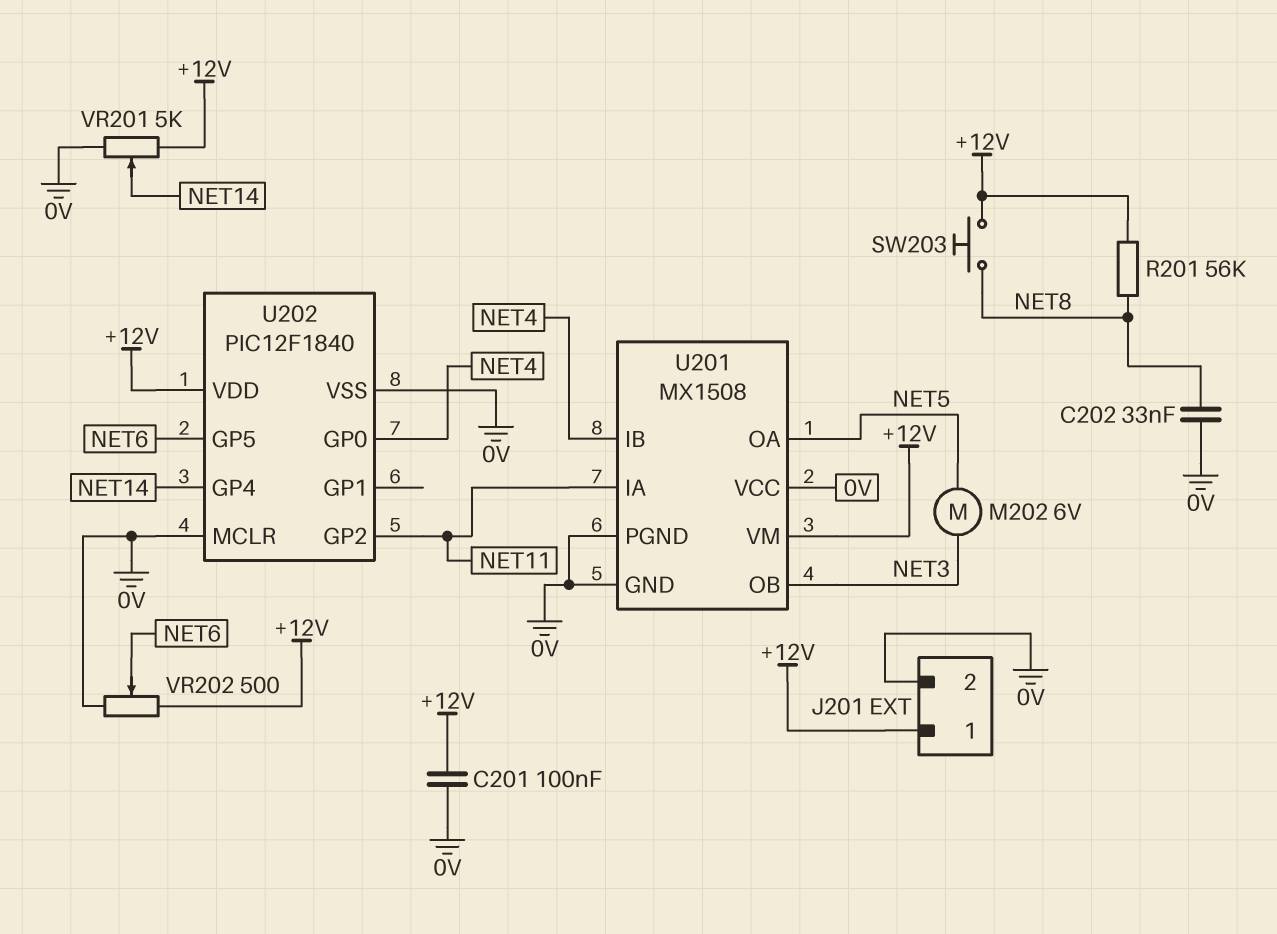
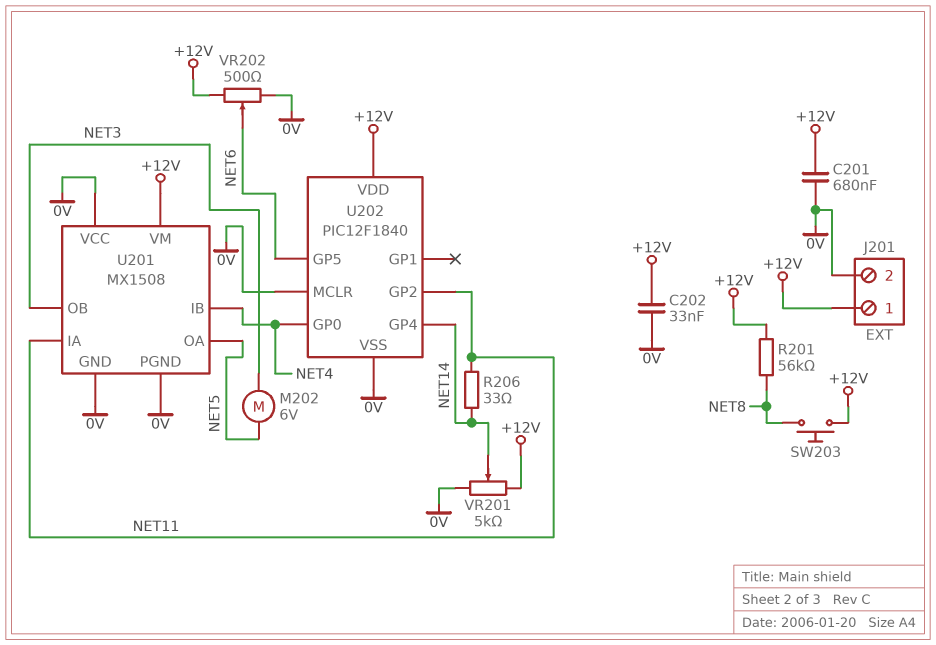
C201: 100nF (+12V, 0V) -> 680nF (+12V, 0V)
C202: 33nF (0V, NET8) -> 33nF (+12V, 0V)
R206: none -> 33 (NET11, NET14)

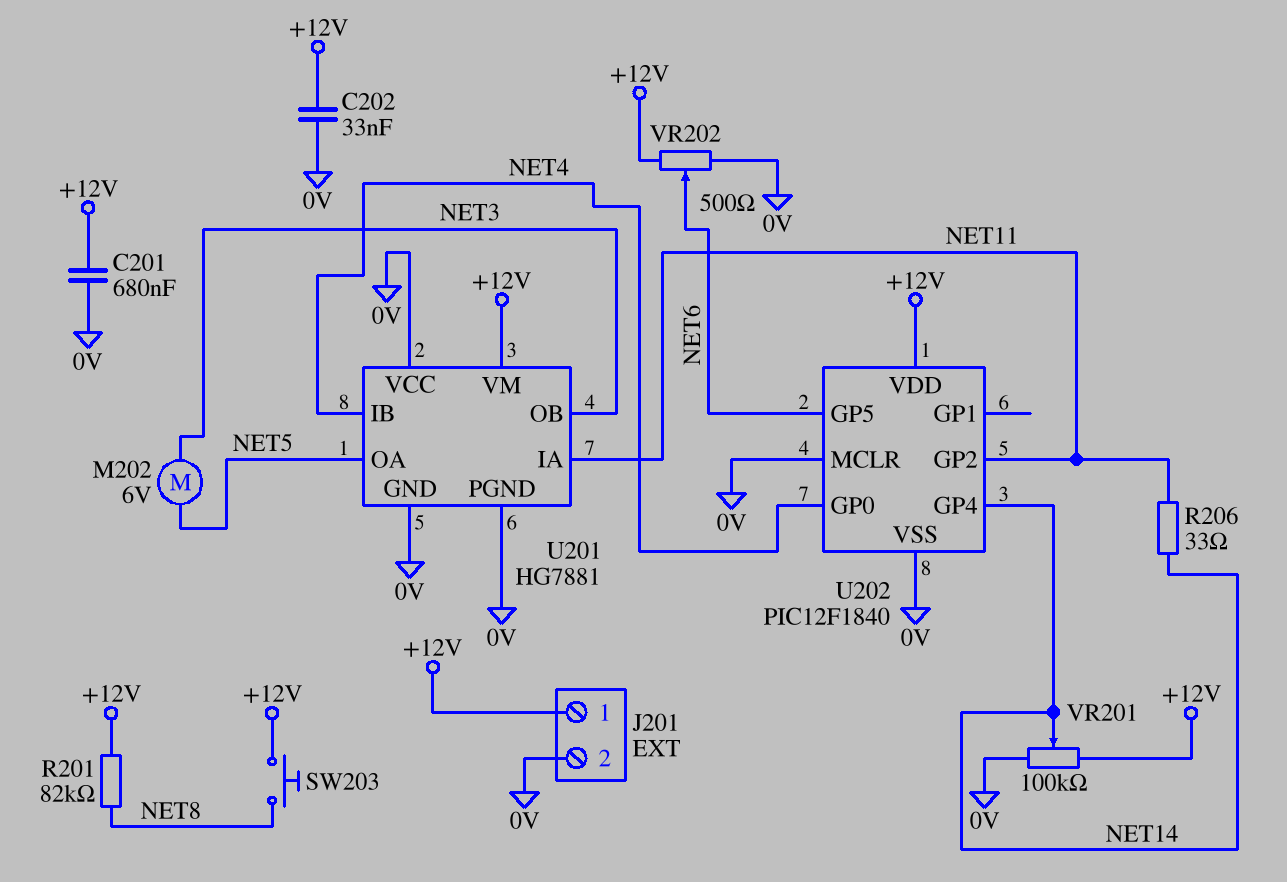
R201: 56k (+12V, NET8) -> 82k (+12V, NET8)
U201: MX1508 -> HG7881
VR201: 5k (+12V, 0V, wiper NET14) -> 100k (+12V, 0V, wiper NET14)

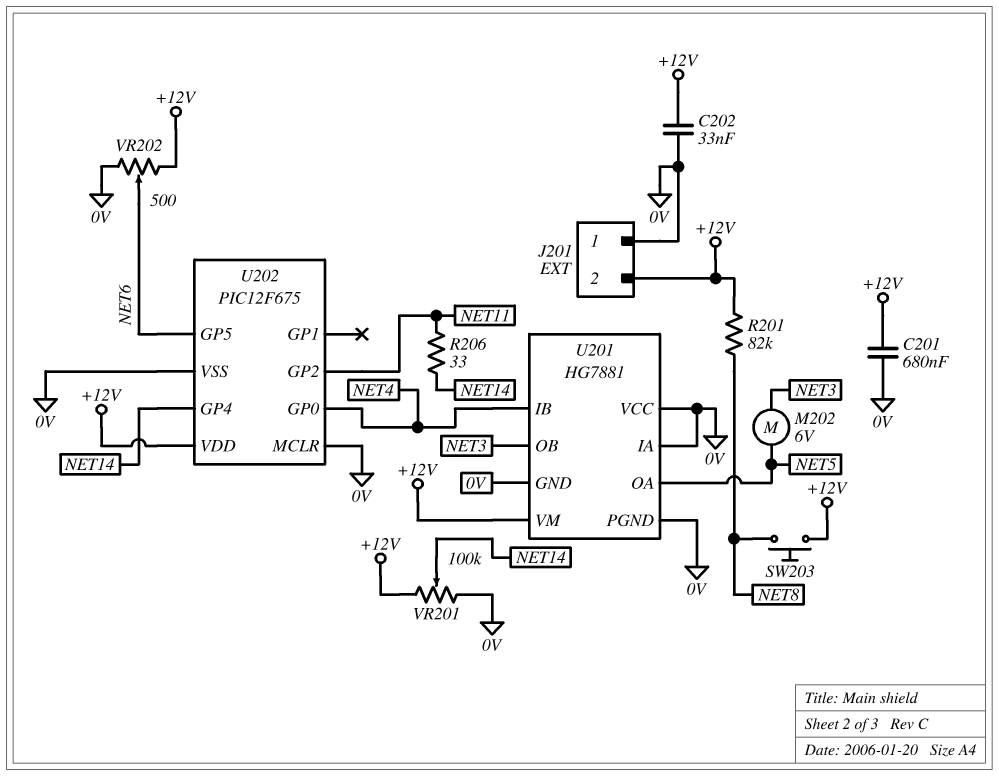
J201 pin 1: +12V -> 0V
J201 pin 2: 0V -> +12V
U201 pin IA: NET11 -> 0V
U202: PIC12F1840 -> PIC12F675

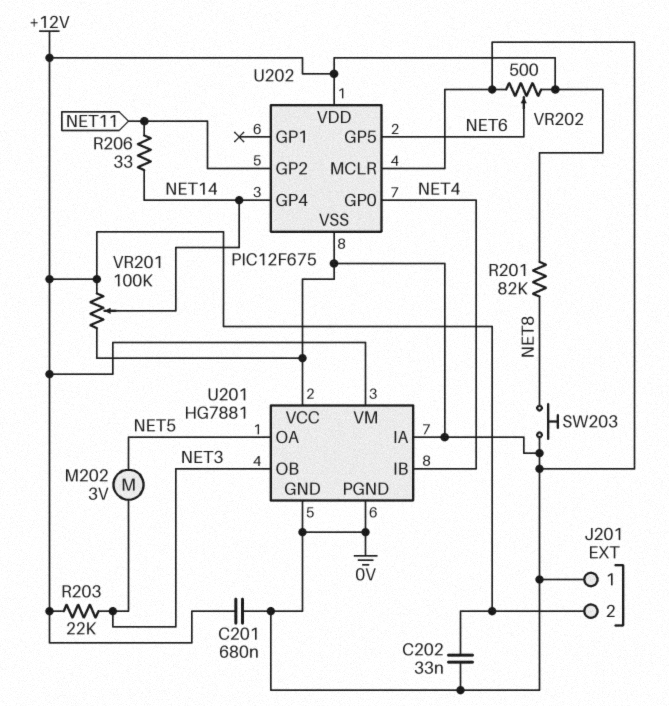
M202: motor 6V (NET3, NET5) -> motor 3V (NET3, NET5)
R203: none -> 22k (+12V, NET3)
SW203: button (+12V, NET8) -> button (0V, NET8)

